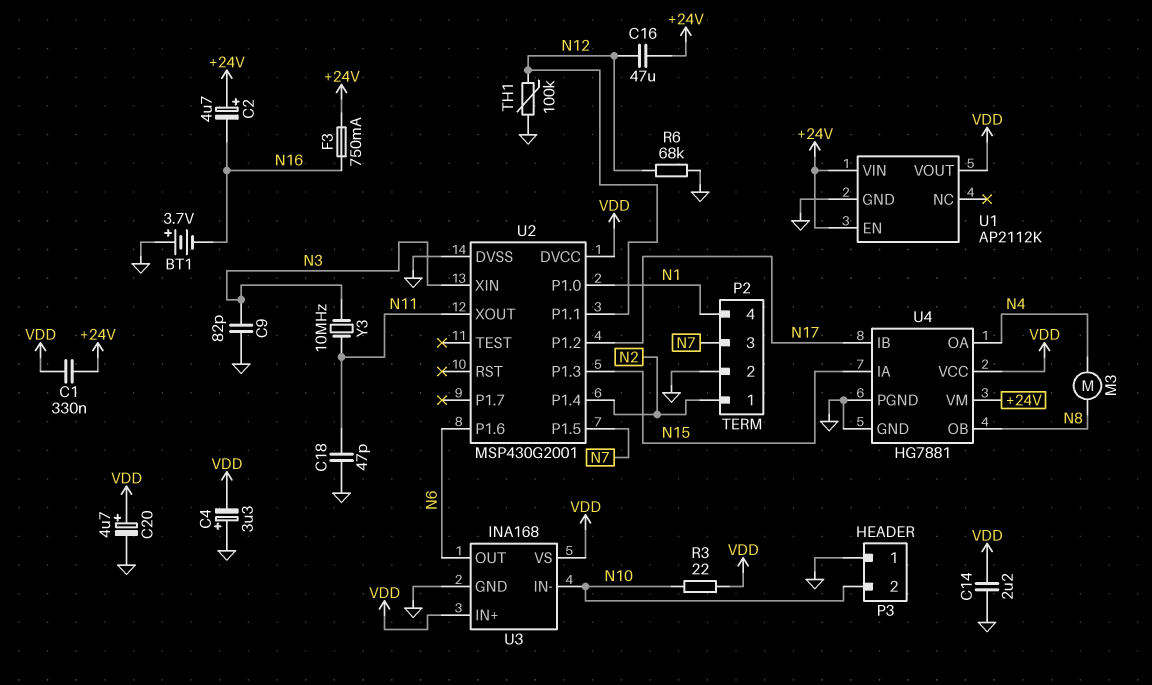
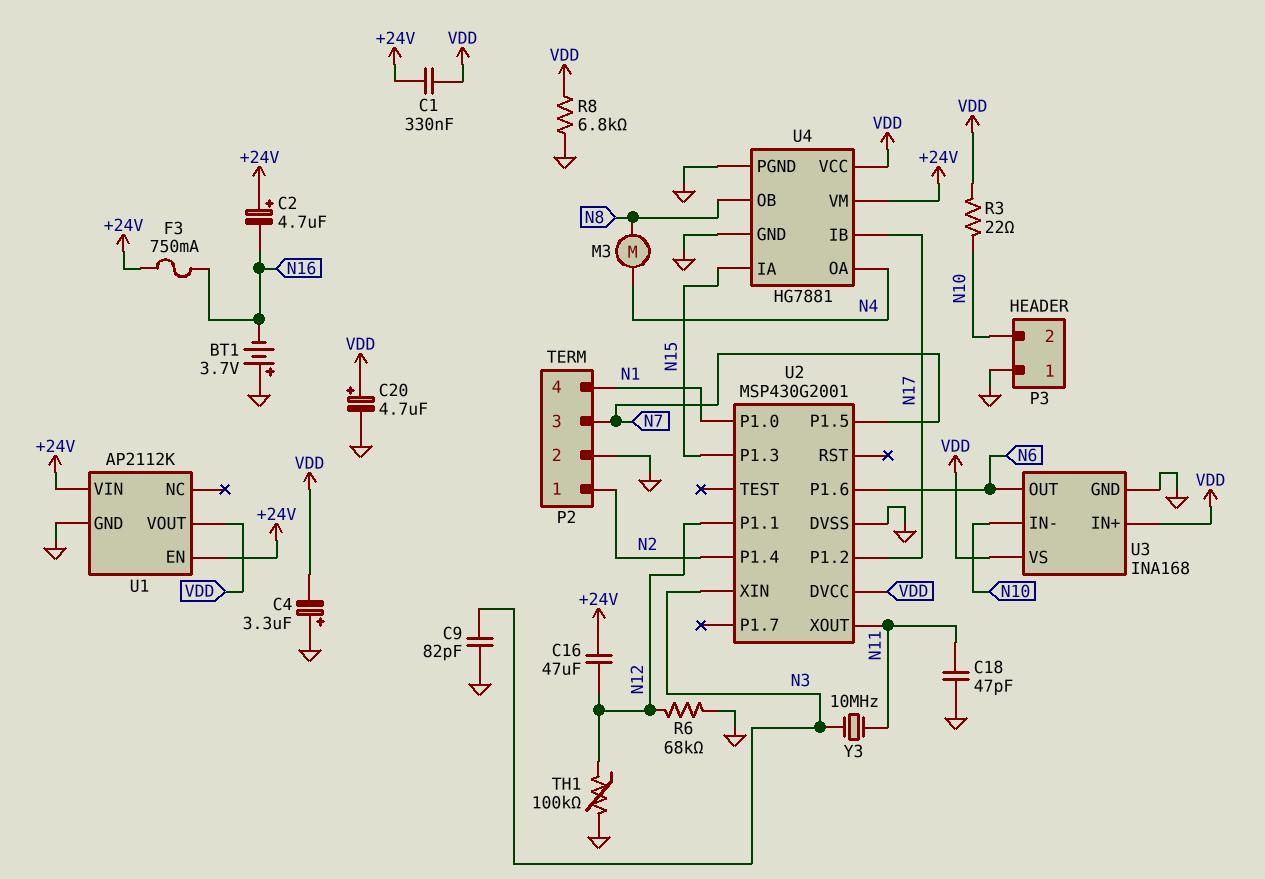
C14: 2.2uF (GND, VDD) -> none
R8: none -> 6.8k (GND, VDD)

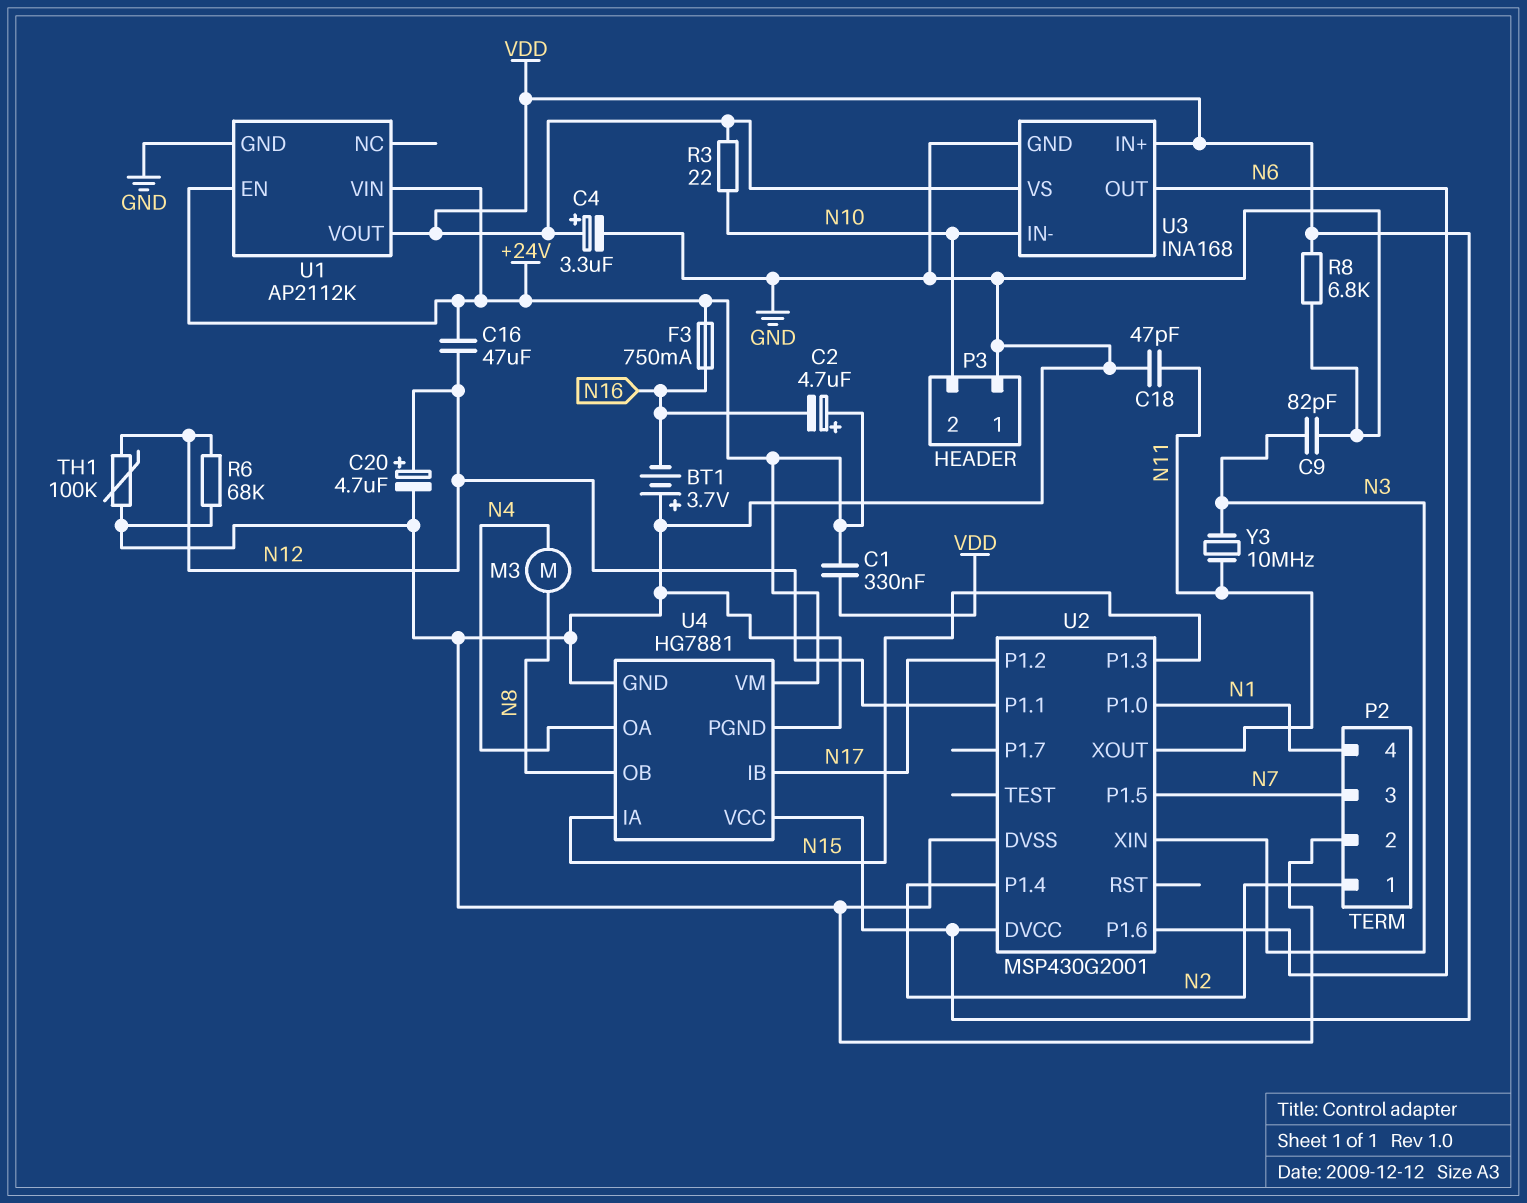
C4: 3.3uF (plus GND, minus VDD) -> 3.3uF (plus VDD, minus GND)
C20: 4.7uF (plus VDD, minus GND) -> 4.7uF (plus N12, minus GND)

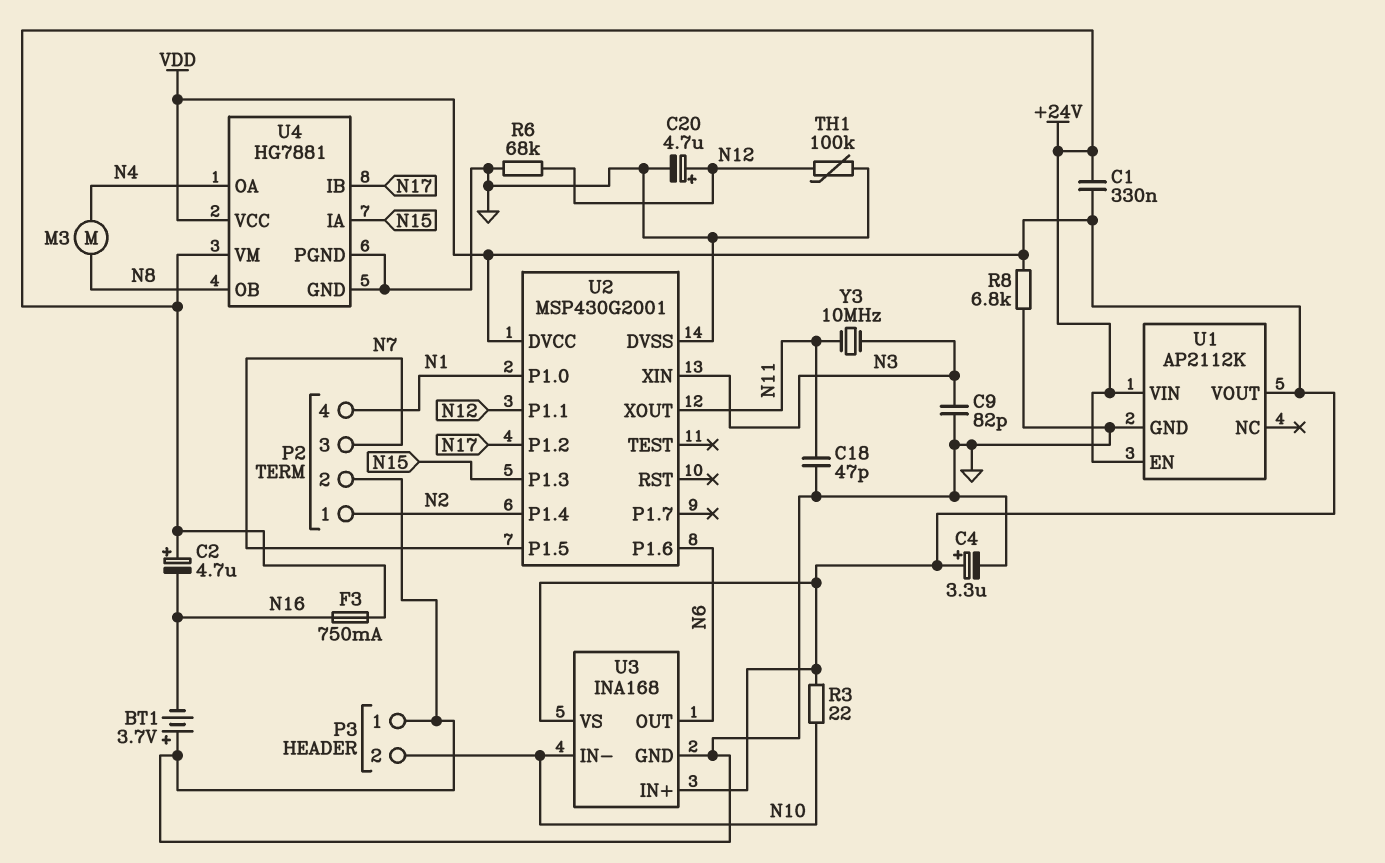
C16: 47uF (+24V, N12) -> none

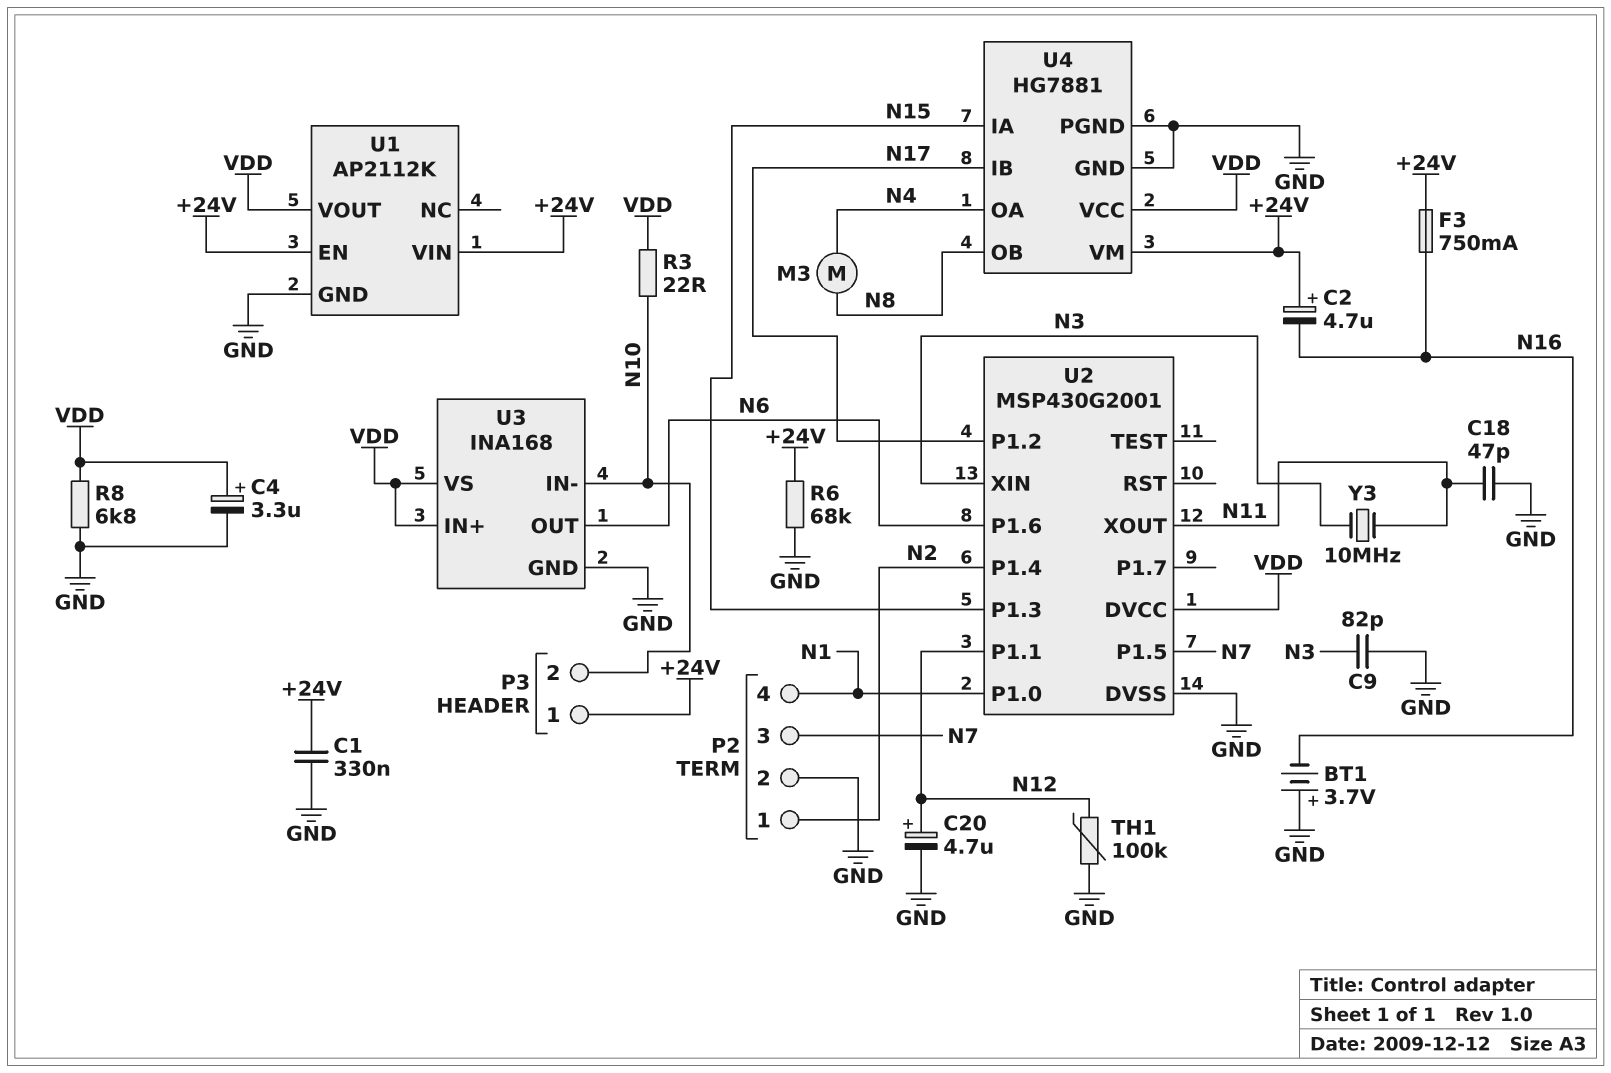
C1: 330nF (+24V, VDD) -> 330nF (+24V, GND)
P3 pin 1: GND -> +24V
R6: 68k (GND, N12) -> 68k (+24V, GND)

